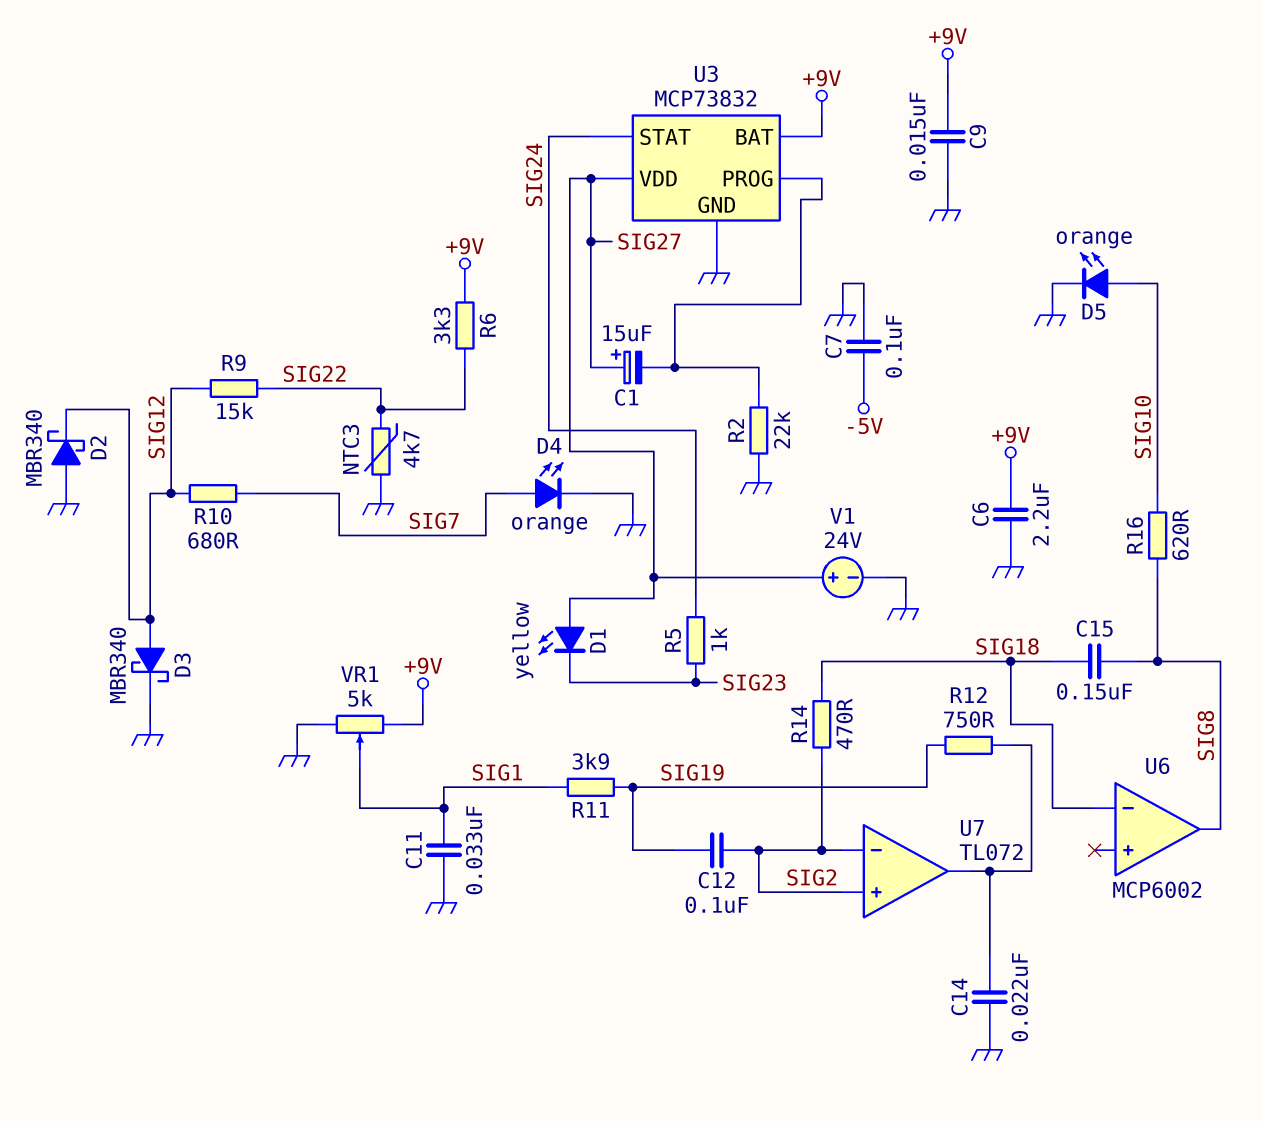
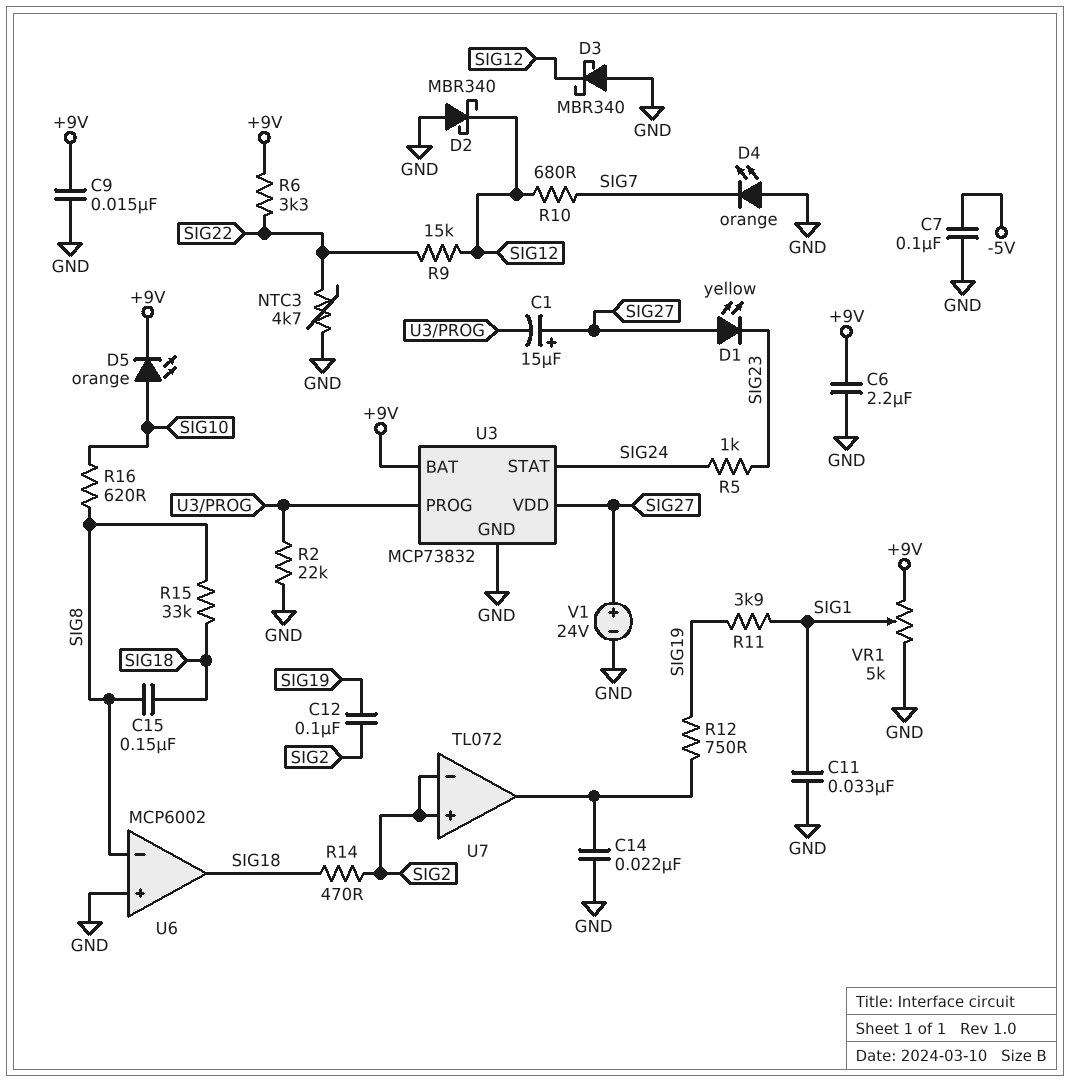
D3: schottky MBR340 (A SIG12, K GND) -> schottky MBR340 (A GND, K SIG12)
D4: LED orange (A SIG7, K GND) -> LED orange (A GND, K SIG7)
D5: LED orange (A SIG10, K GND) -> LED orange (A SIG10, K +9V)
R15: none -> 33k (SIG8, SIG18)
U6 pin in+: none -> GND
U6 pin in-: SIG18 -> SIG8
U6 pin out: SIG8 -> SIG18

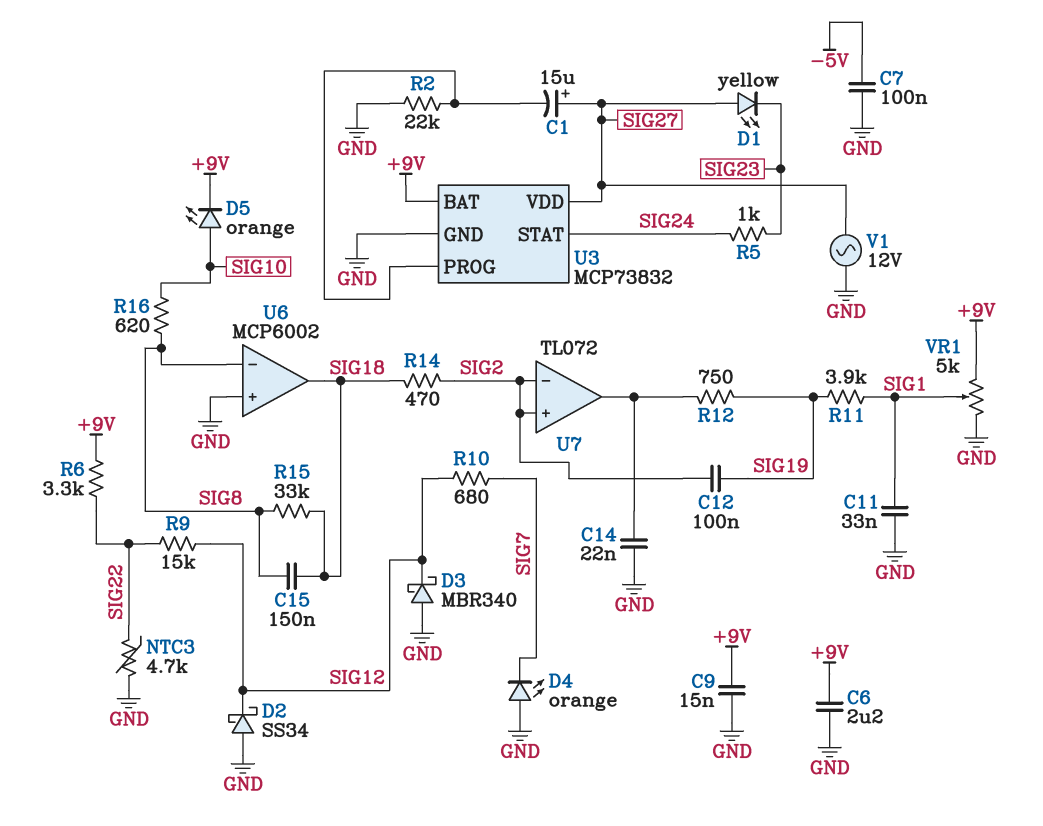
D2: schottky MBR340 (A GND, K SIG12) -> schottky SS34 (A GND, K SIG12)
V1: 24V (plus SIG27, minus GND) -> AC 12V (GND, SIG27)

